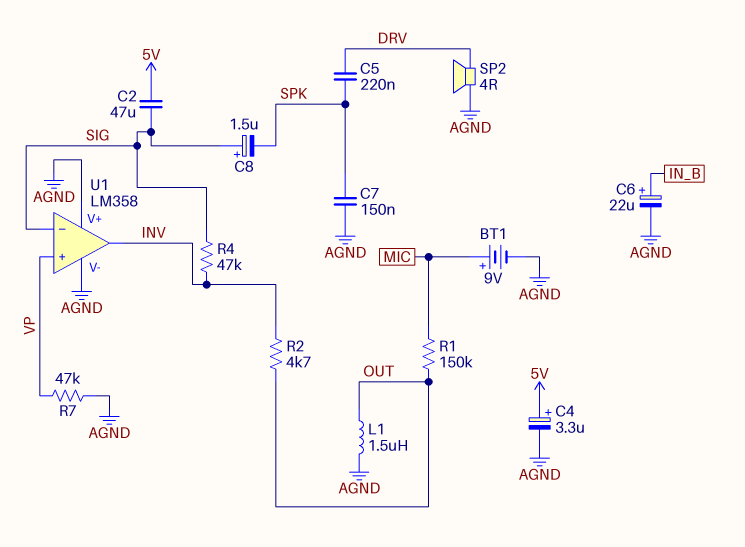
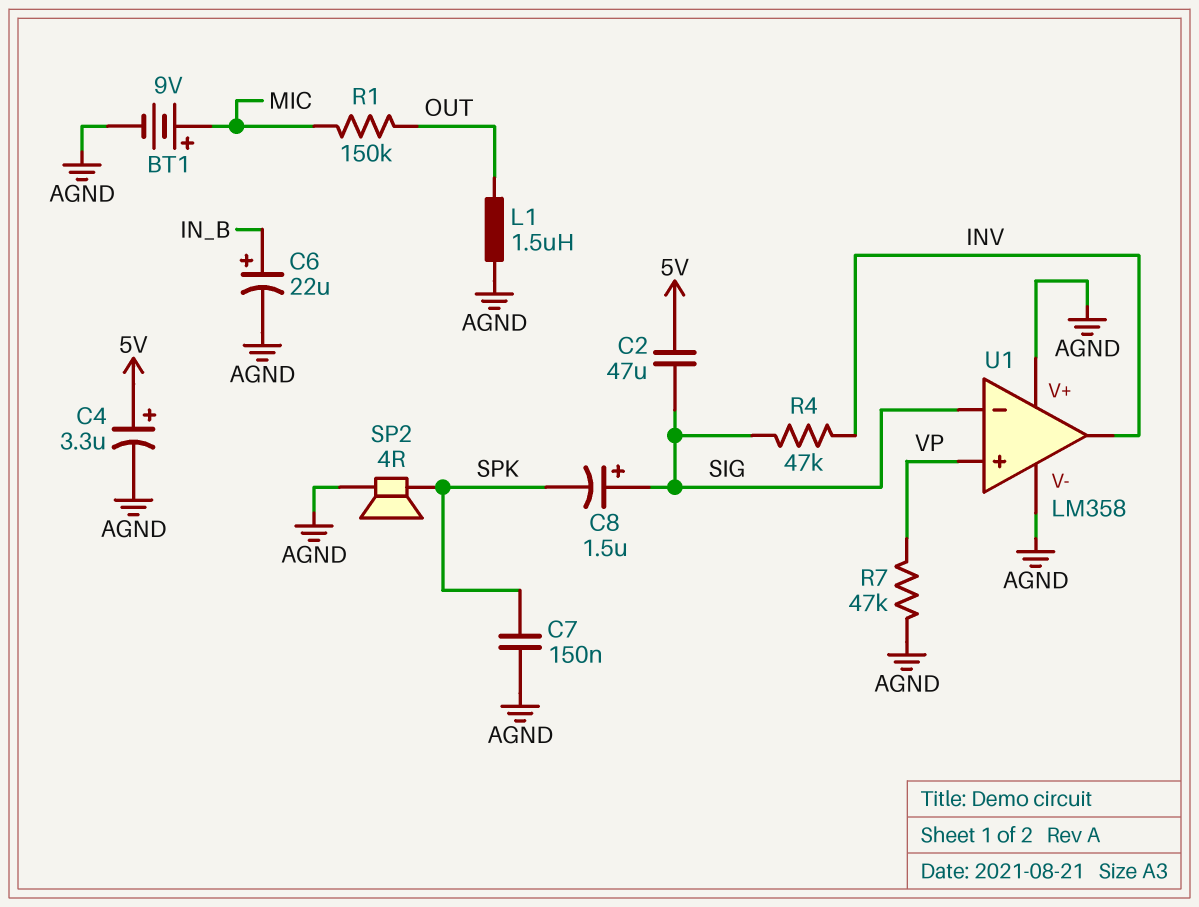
C5: 220nF (DRV, SPK) -> none
R2: 4.7k (INV, OUT) -> none
SP2: speaker 4R (AGND, DRV) -> speaker 4R (AGND, SPK)

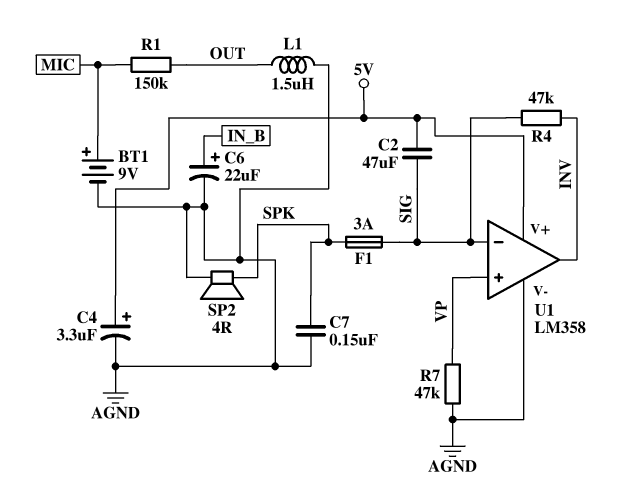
C8: 1.5uF (plus SIG, minus SPK) -> none
F1: none -> 3A (SIG, SPK)
U1 pin V+: AGND -> 5V

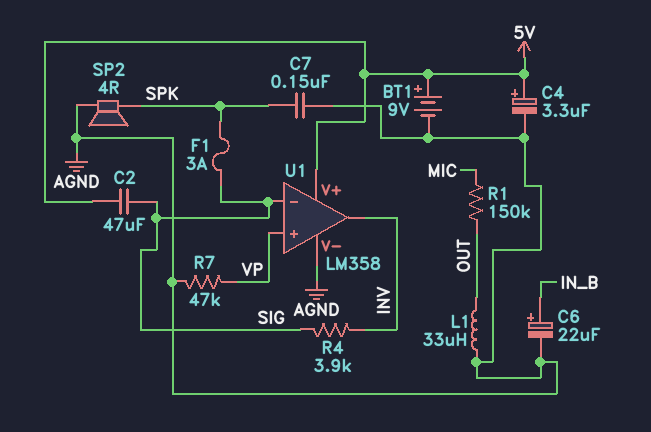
BT1: 9V (plus MIC, minus AGND) -> 9V (plus 5V, minus AGND)
L1: 1.5uH (AGND, OUT) -> 33uH (AGND, OUT)
R4: 47k (INV, SIG) -> 3.9k (INV, SIG)

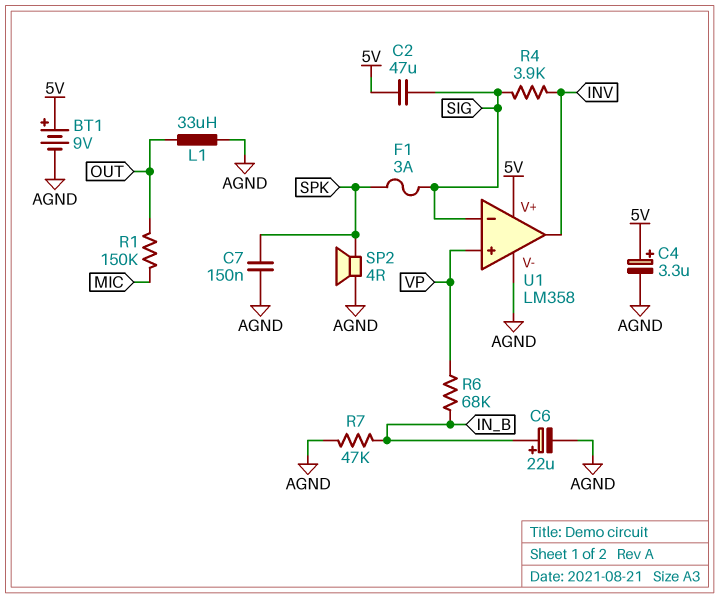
R6: none -> 68k (IN_B, VP)
R7: 47k (AGND, VP) -> 47k (AGND, IN_B)

